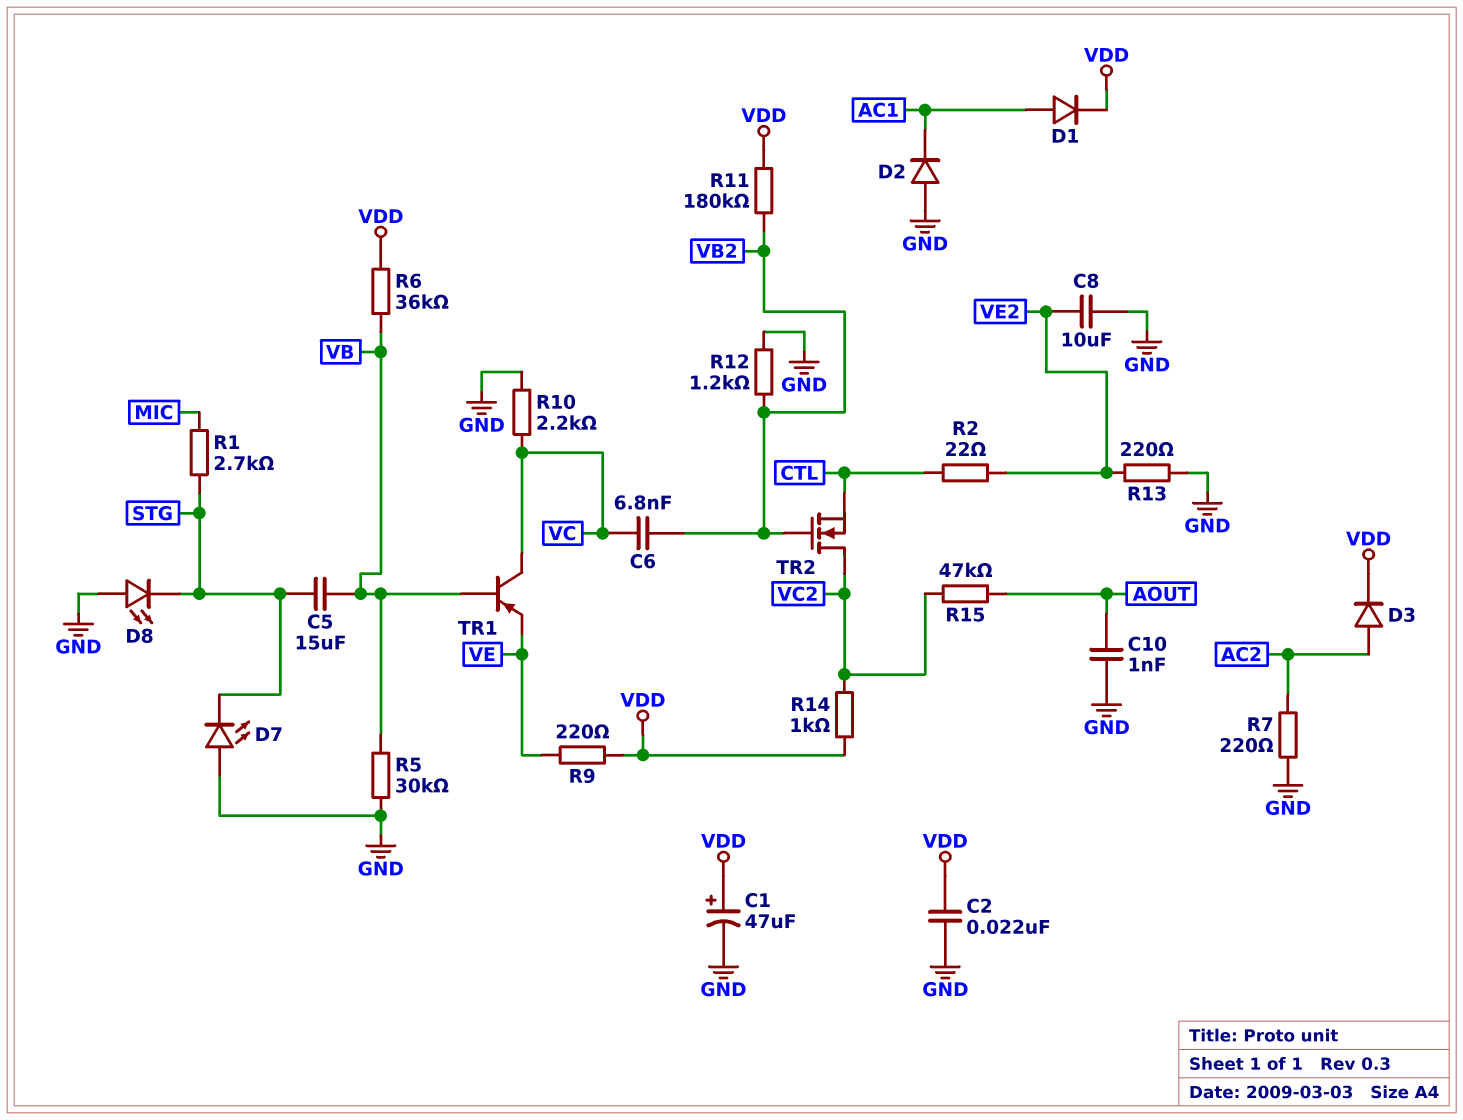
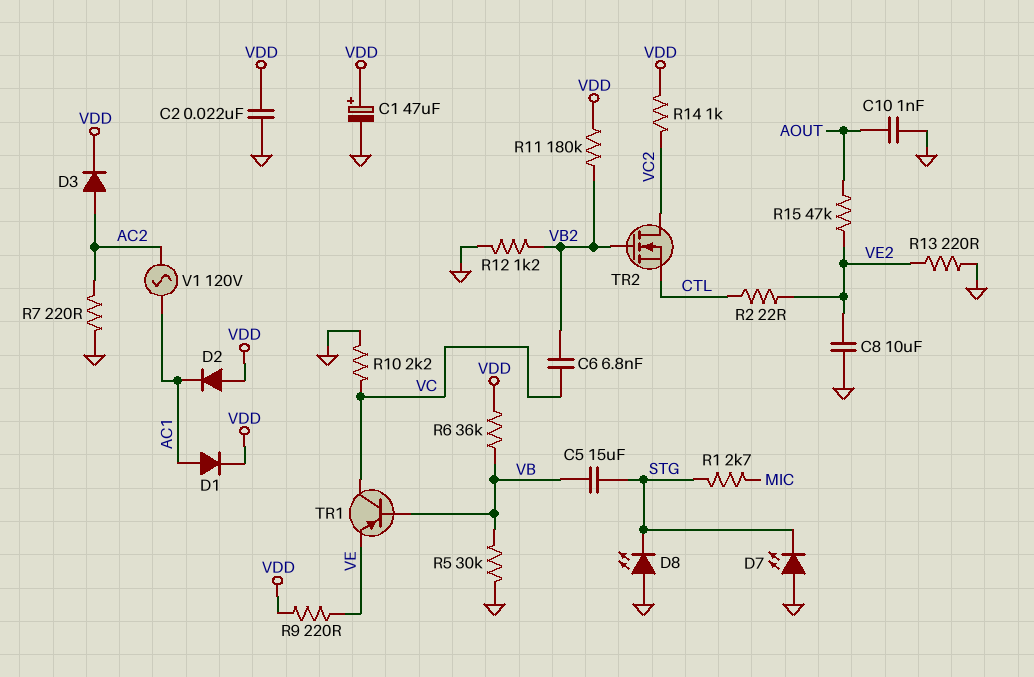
D2: diode (A GND, K AC1) -> diode (A VDD, K AC1)
R15: 47k (AOUT, VC2) -> 47k (AOUT, VE2)
V1: none -> AC 120V (AC1, AC2)

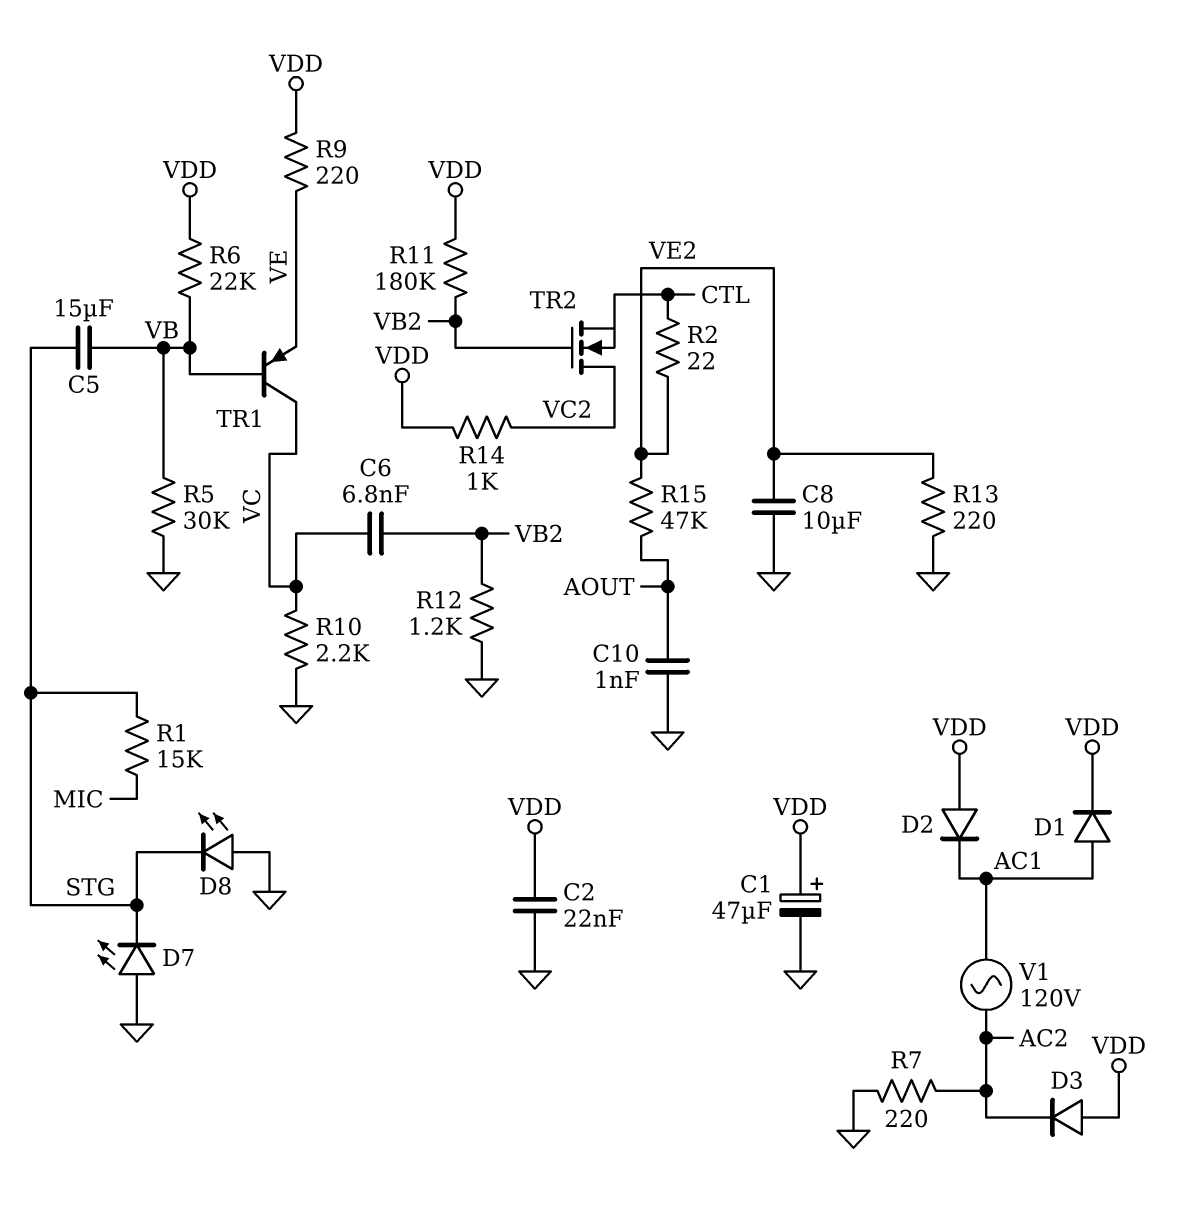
D3: diode (A AC2, K VDD) -> diode (A VDD, K AC2)
R1: 2.7k (MIC, STG) -> 15k (MIC, STG)
R6: 36k (VB, VDD) -> 22k (VB, VDD)

